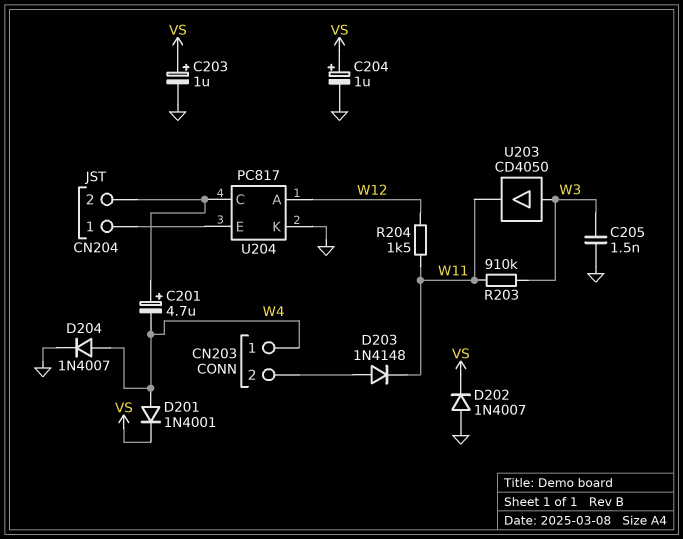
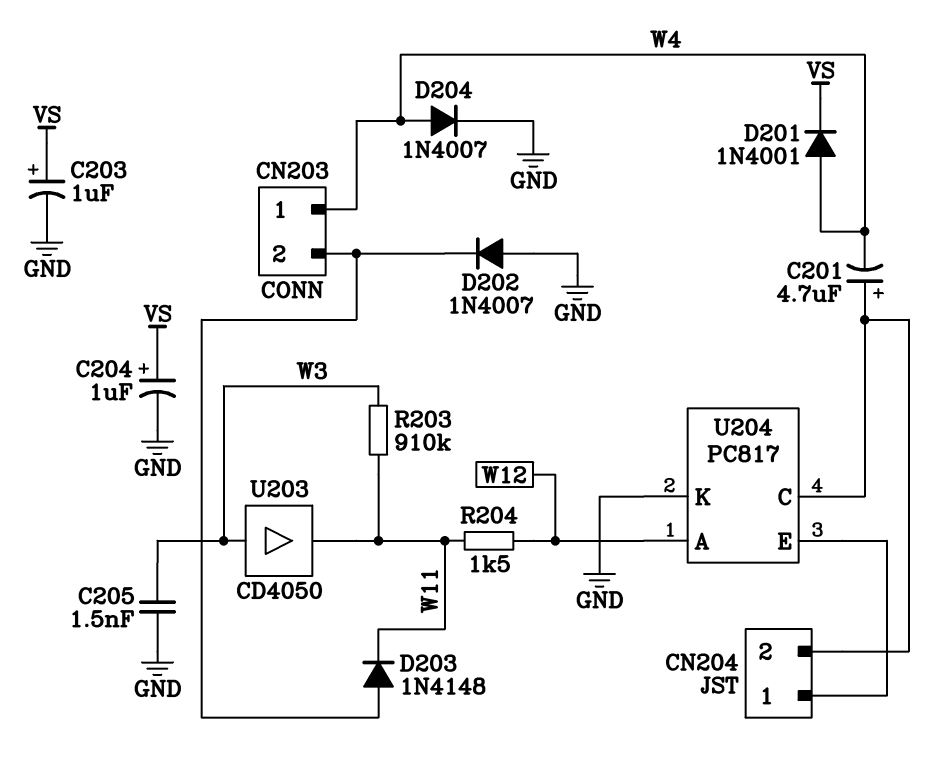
D202: diode 1N4007 (A GND, K VS) -> diode 1N4007 (A GND, K CN203/2)

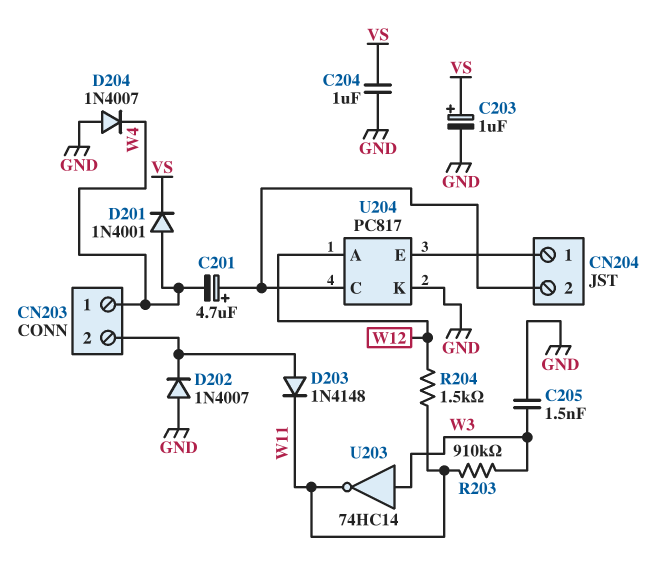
C204: 1uF (plus VS, minus GND) -> 1uF (GND, VS)
D204: diode 1N4007 (A W4, K GND) -> diode 1N4007 (A GND, K W4)
U203: buffer CD4050 (in W3, out W11) -> NOT 74HC14 (in W3, out W11)

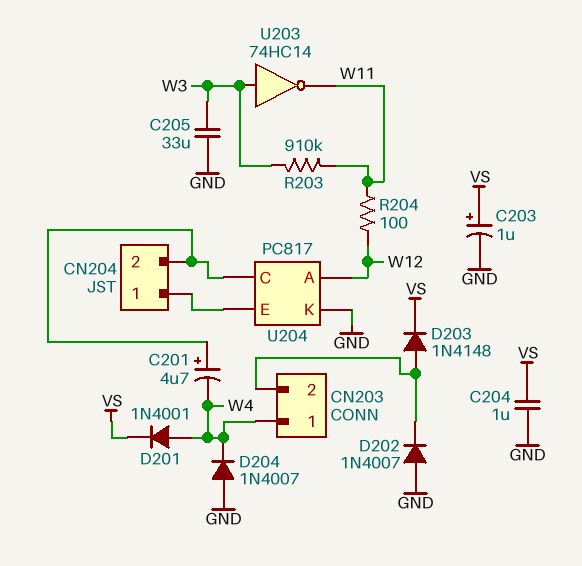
C205: 1.5nF (GND, W3) -> 33uF (GND, W3)
D203: diode 1N4148 (A CN203/2, K W11) -> diode 1N4148 (A CN203/2, K VS)
R204: 1.5k (W11, W12) -> 100 (W11, W12)

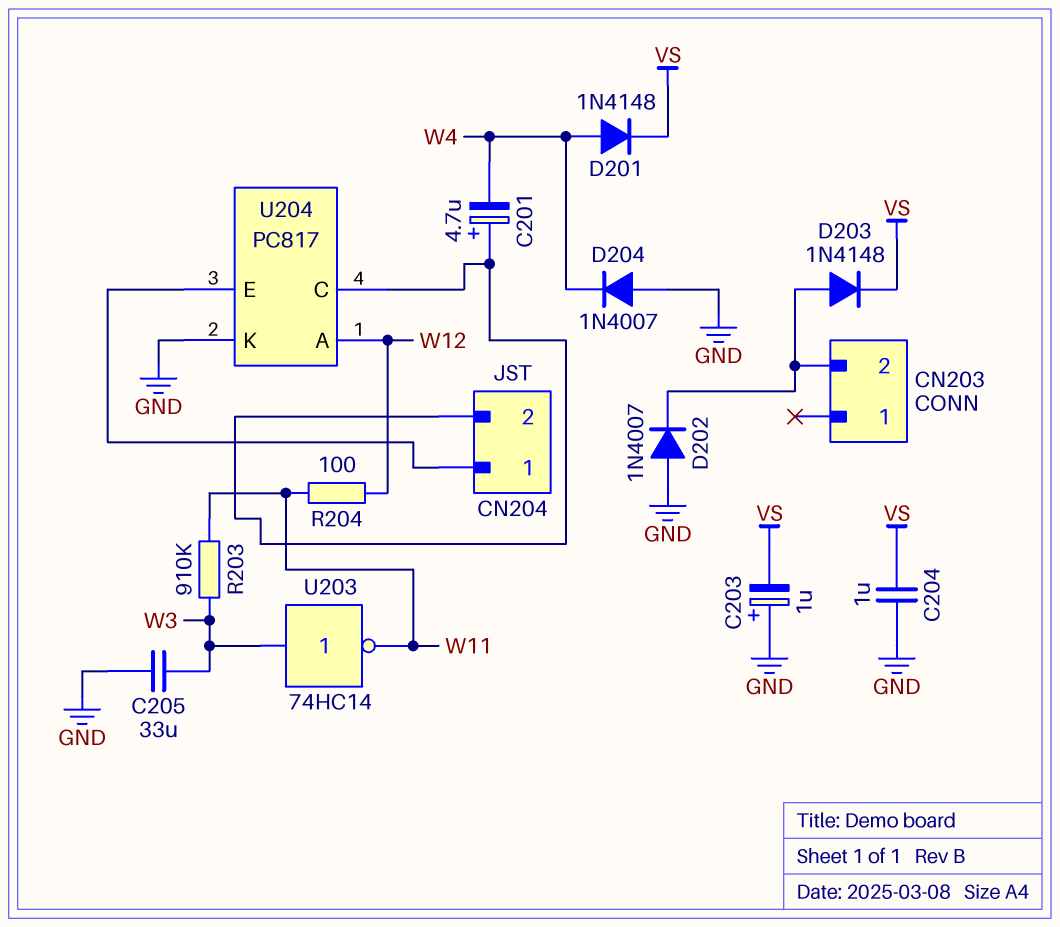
C203: 1uF (plus VS, minus GND) -> 1uF (plus GND, minus VS)
CN203 pin 1: W4 -> none
D201: diode 1N4001 (A W4, K VS) -> diode 1N4148 (A W4, K VS)

